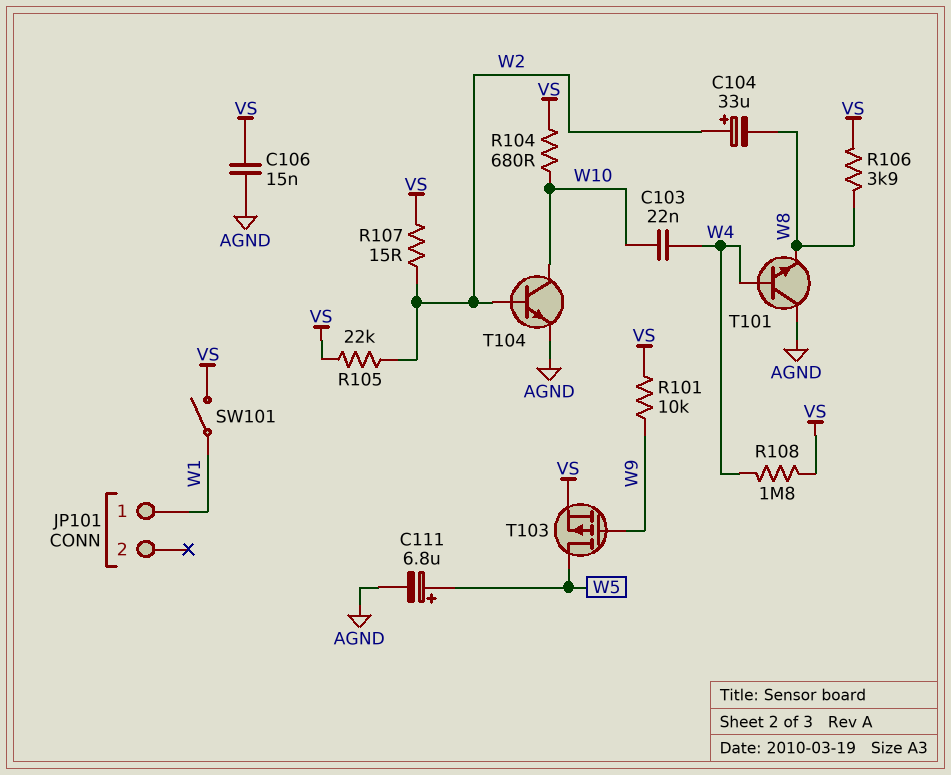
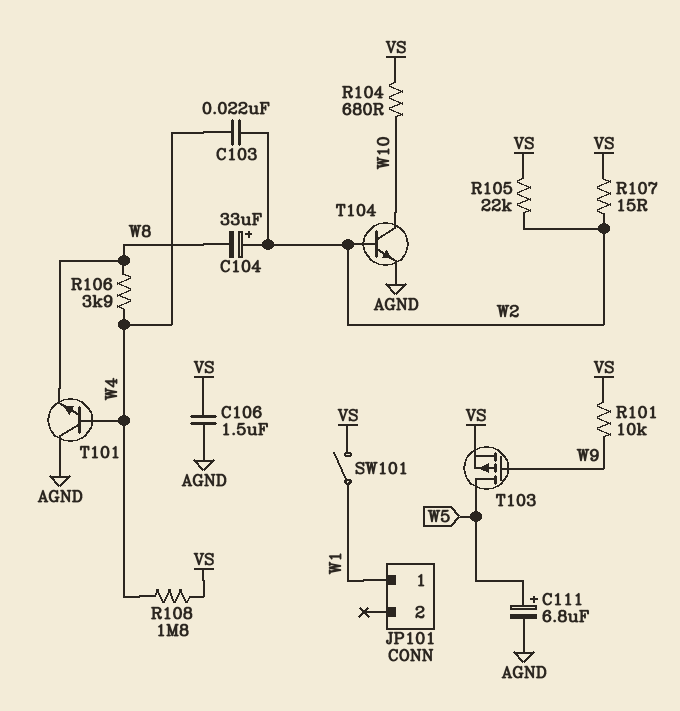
C103: 22nF (W4, W10) -> 22nF (W2, W4)
C106: 15nF (AGND, VS) -> 1.5uF (AGND, VS)
R106: 3.9k (VS, W8) -> 3.9k (W4, W8)

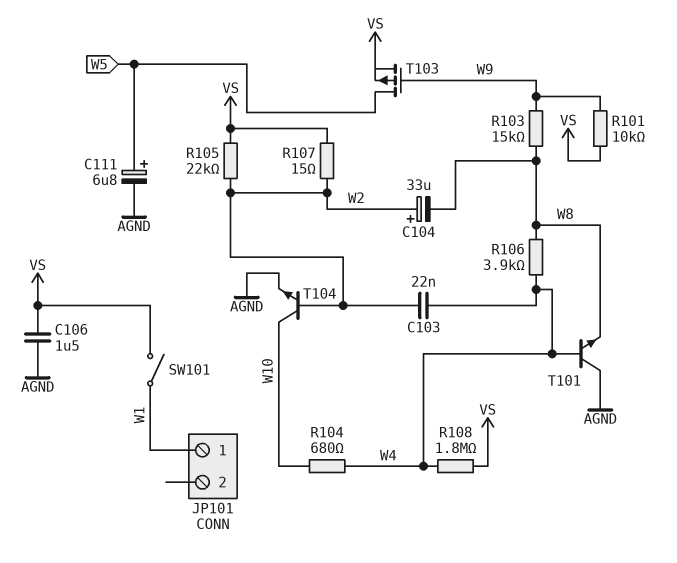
R103: none -> 15k (W8, W9)
R104: 680 (VS, W10) -> 680 (W4, W10)

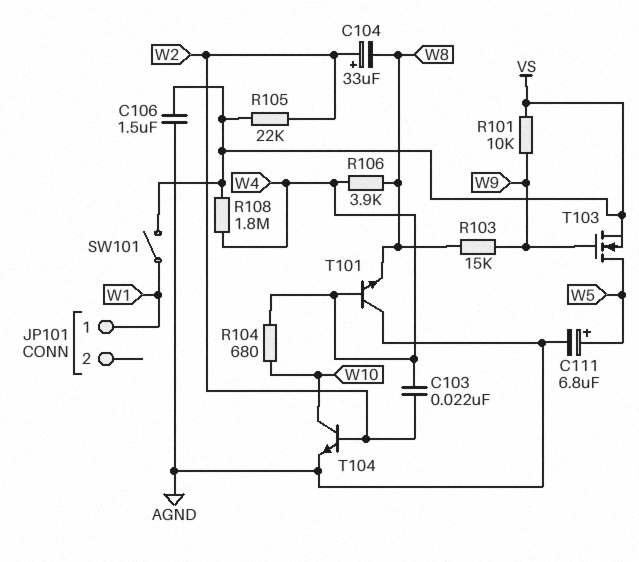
R107: 15 (VS, W2) -> none
T103: PMOS (G W9, D W5, S VS) -> NMOS (G W9, D W5, S VS)

